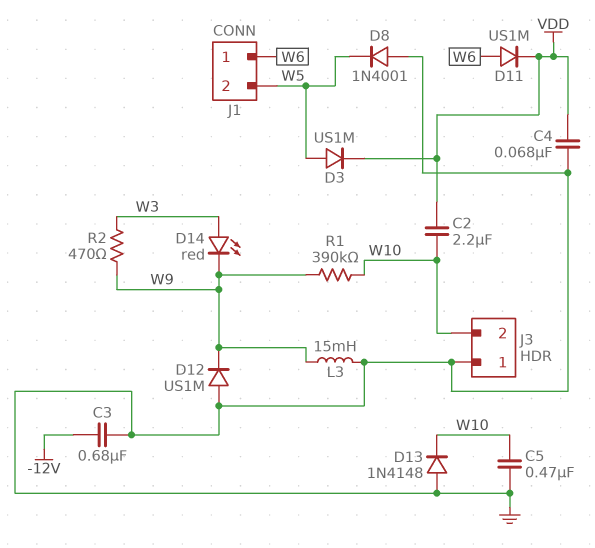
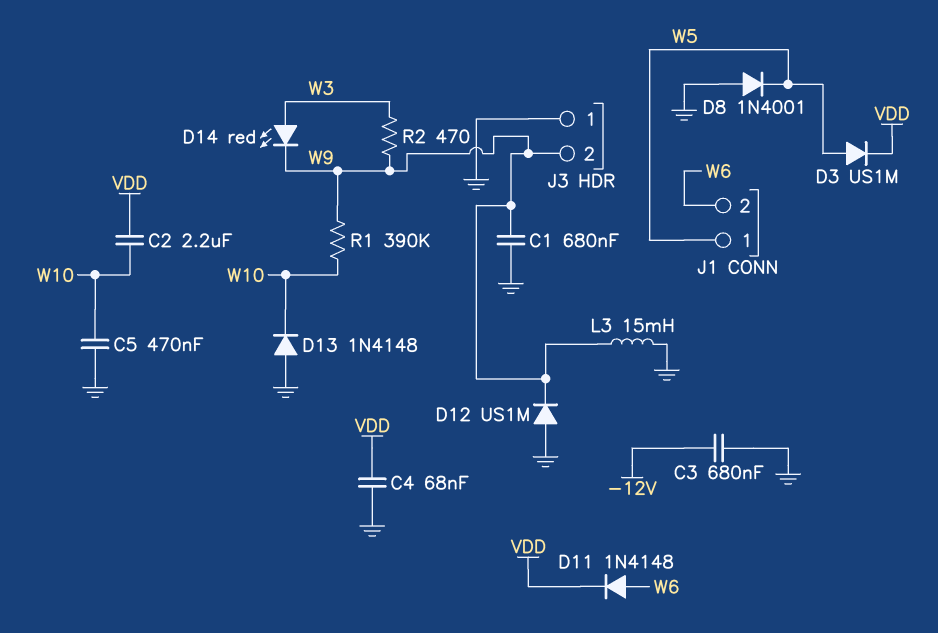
C1: none -> 680nF (GND, W9)
D11: diode US1M (A W6, K VDD) -> diode 1N4148 (A W6, K VDD)
J1 pin 1: W6 -> W5
J1 pin 2: W5 -> W6
J3 pin 2: W10 -> W9

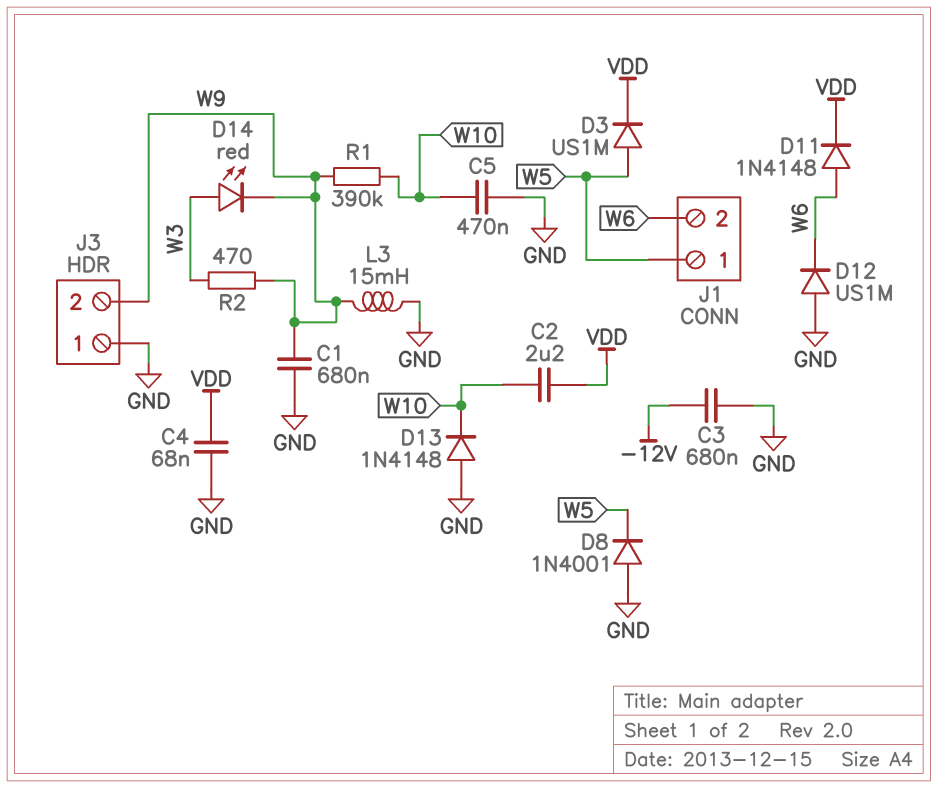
D12: diode US1M (A GND, K W9) -> diode US1M (A GND, K W6)

